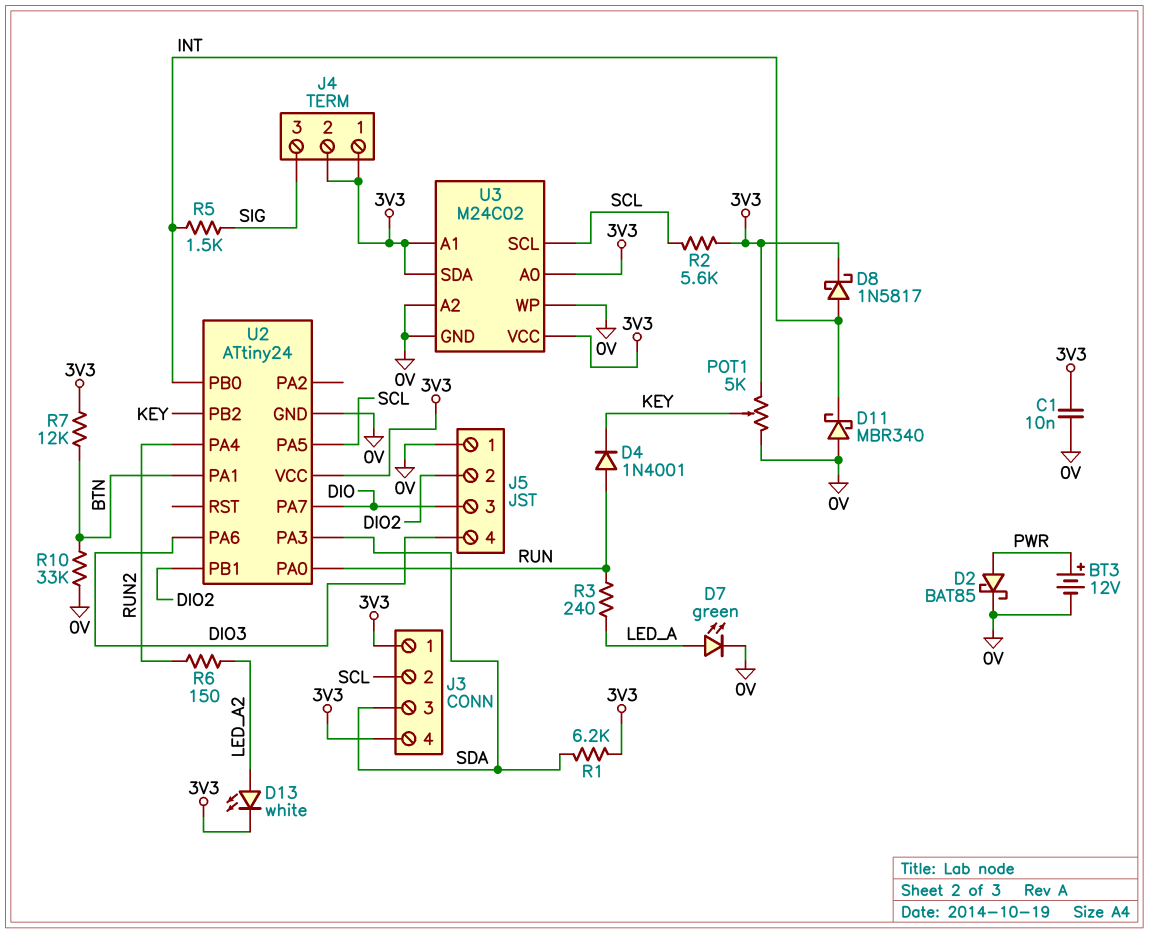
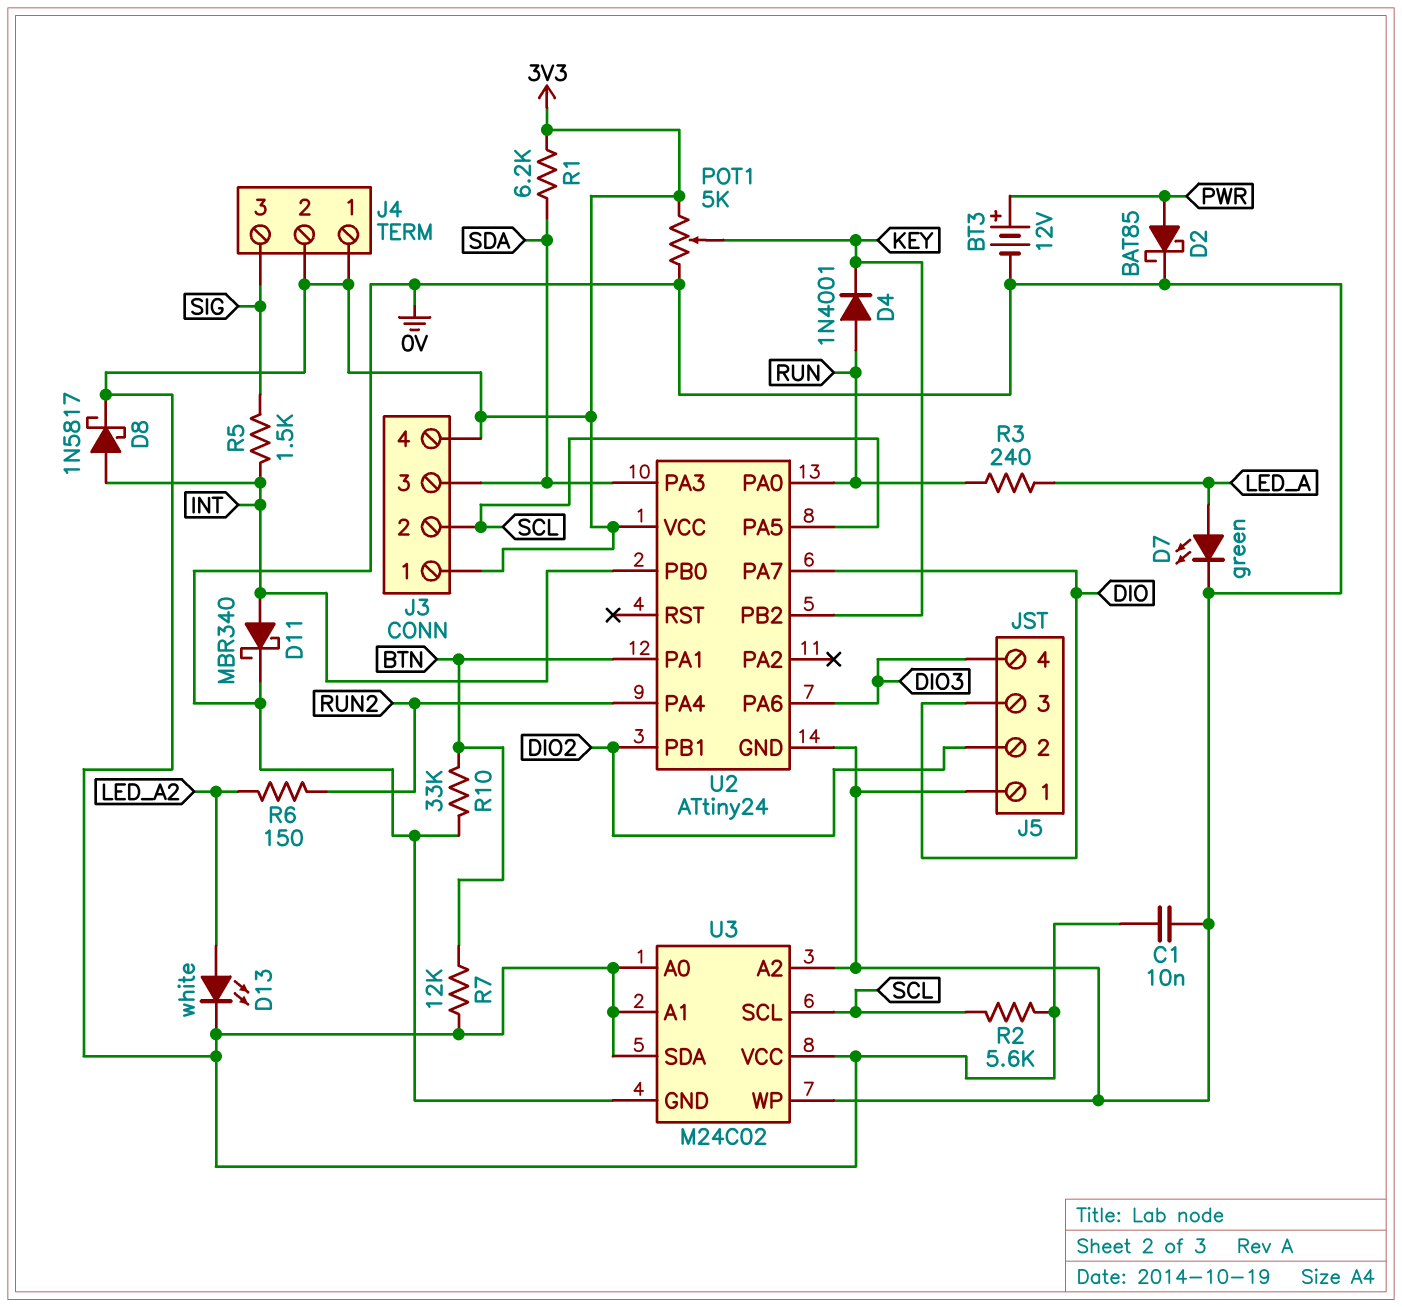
D11: schottky MBR340 (A 0V, K INT) -> schottky MBR340 (A INT, K 0V)

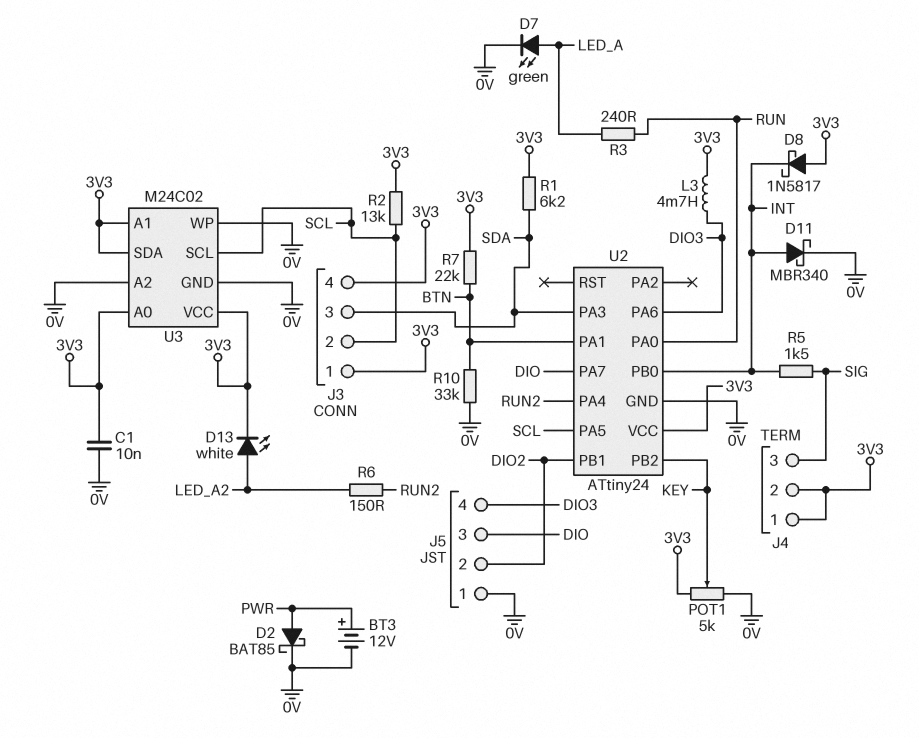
D4: diode 1N4001 (A RUN, K KEY) -> none
D8: schottky 1N5817 (A INT, K 3V3) -> schottky 1N5817 (A 3V3, K INT)
L3: none -> 4.7mH (3V3, DIO3)
R2: 5.6k (3V3, SCL) -> 13k (3V3, SCL)
R7: 12k (3V3, BTN) -> 22k (3V3, BTN)

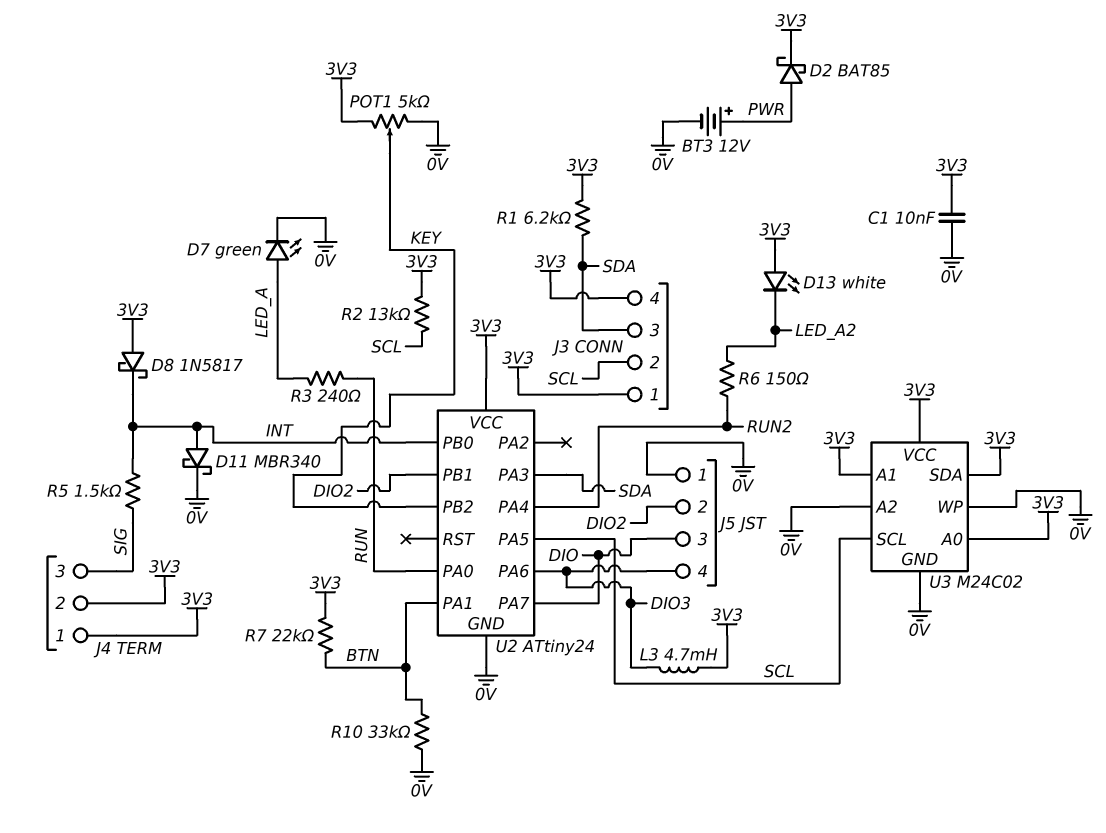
D2: schottky BAT85 (A PWR, K 0V) -> schottky BAT85 (A PWR, K 3V3)
D13: LED white (A LED_A2, K 3V3) -> LED white (A 3V3, K LED_A2)

